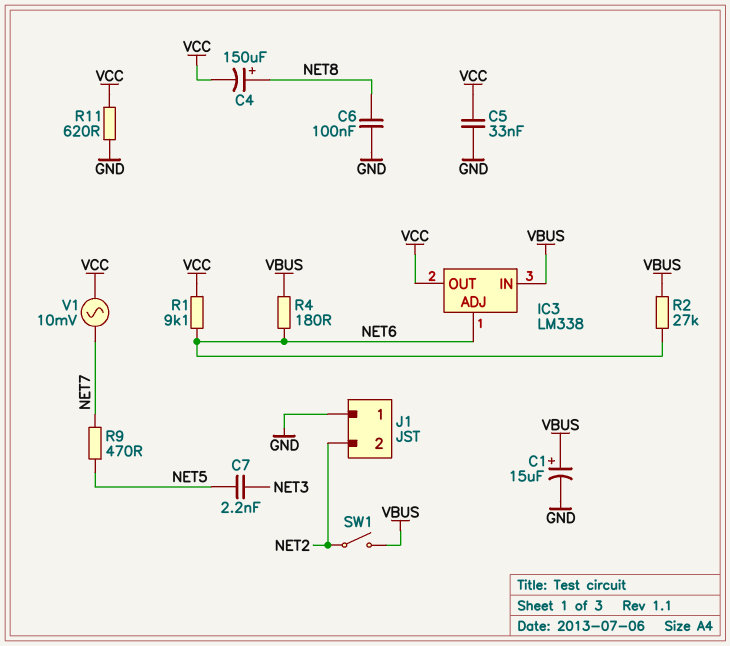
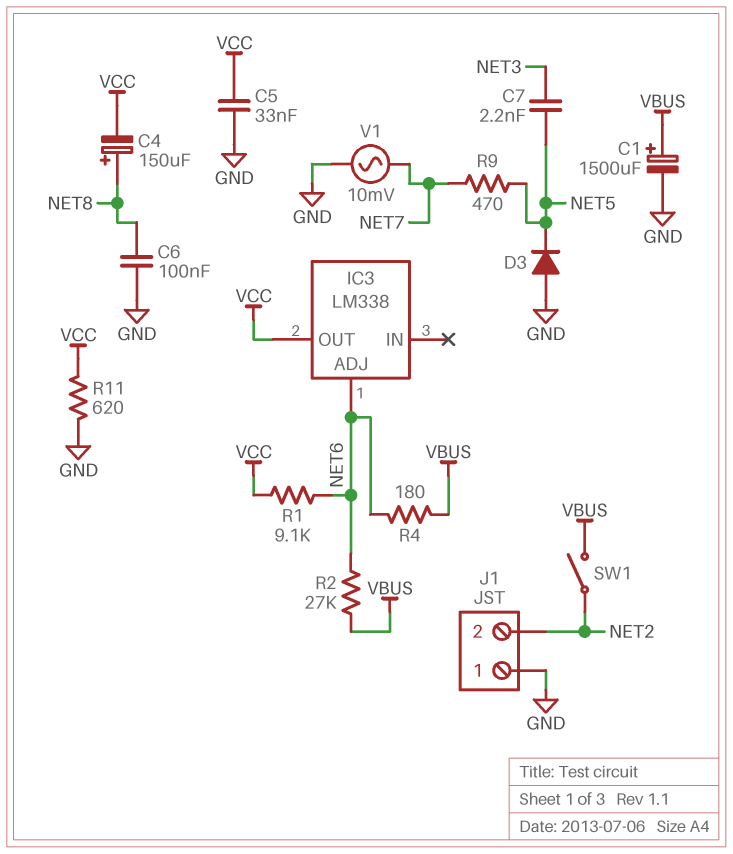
C1: 15uF (plus VBUS, minus GND) -> 1500uF (plus VBUS, minus GND)
D3: none -> diode (A GND, K NET5)
IC3 pin IN: VBUS -> none
V1: AC 10mV (NET7, VCC) -> AC 10mV (GND, NET7)

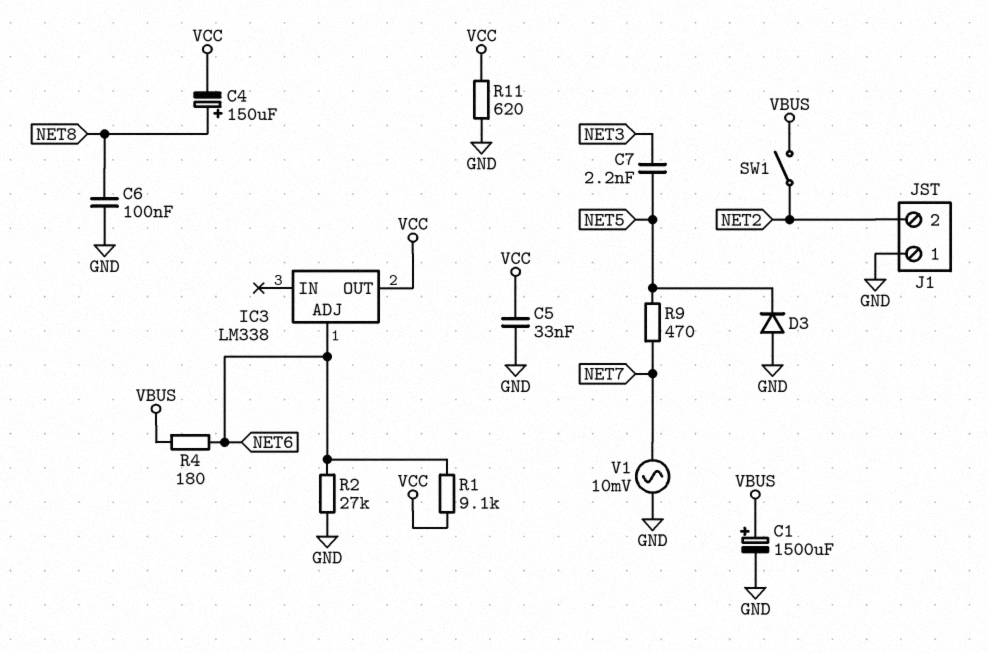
R2: 27k (NET6, VBUS) -> 27k (GND, NET6)

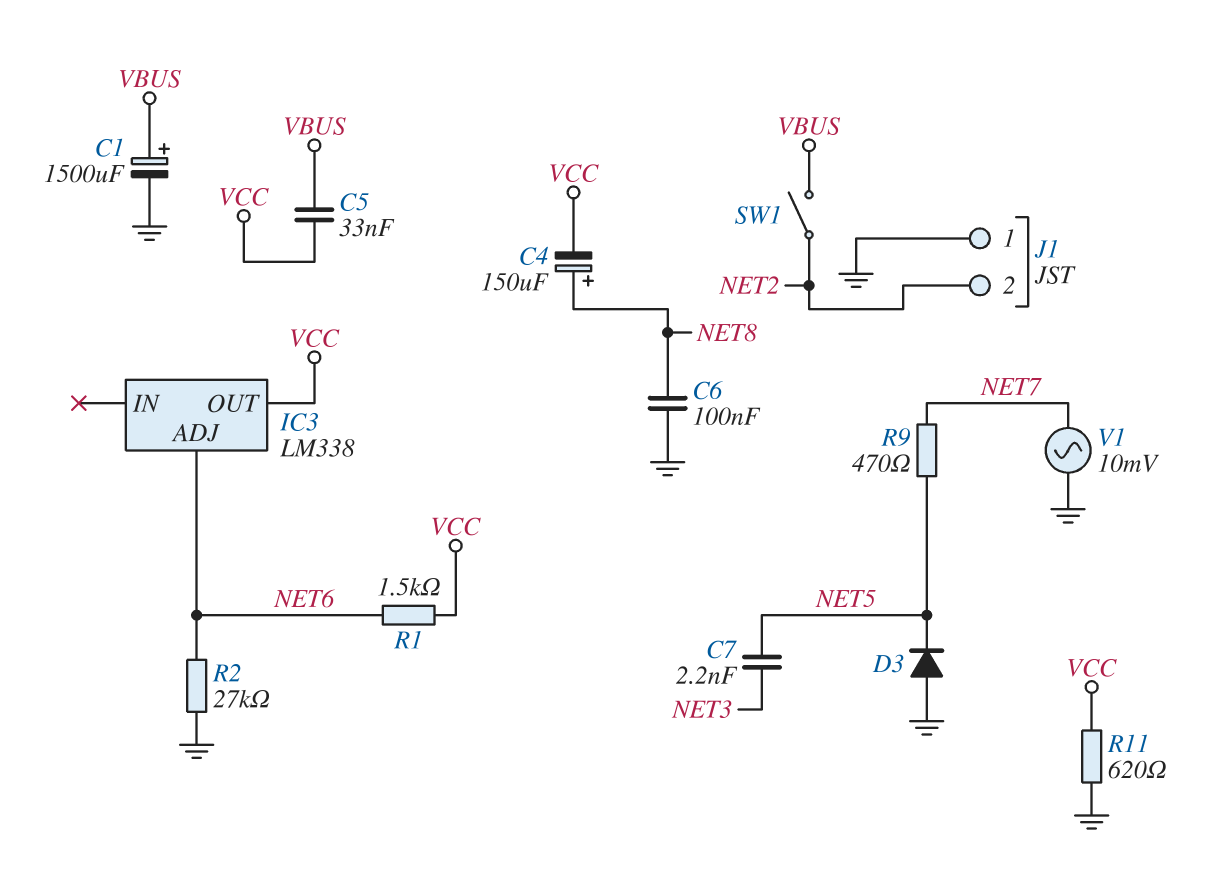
C5: 33nF (GND, VCC) -> 33nF (VBUS, VCC)
R1: 9.1k (NET6, VCC) -> 1.5k (NET6, VCC)
R4: 180 (NET6, VBUS) -> none

